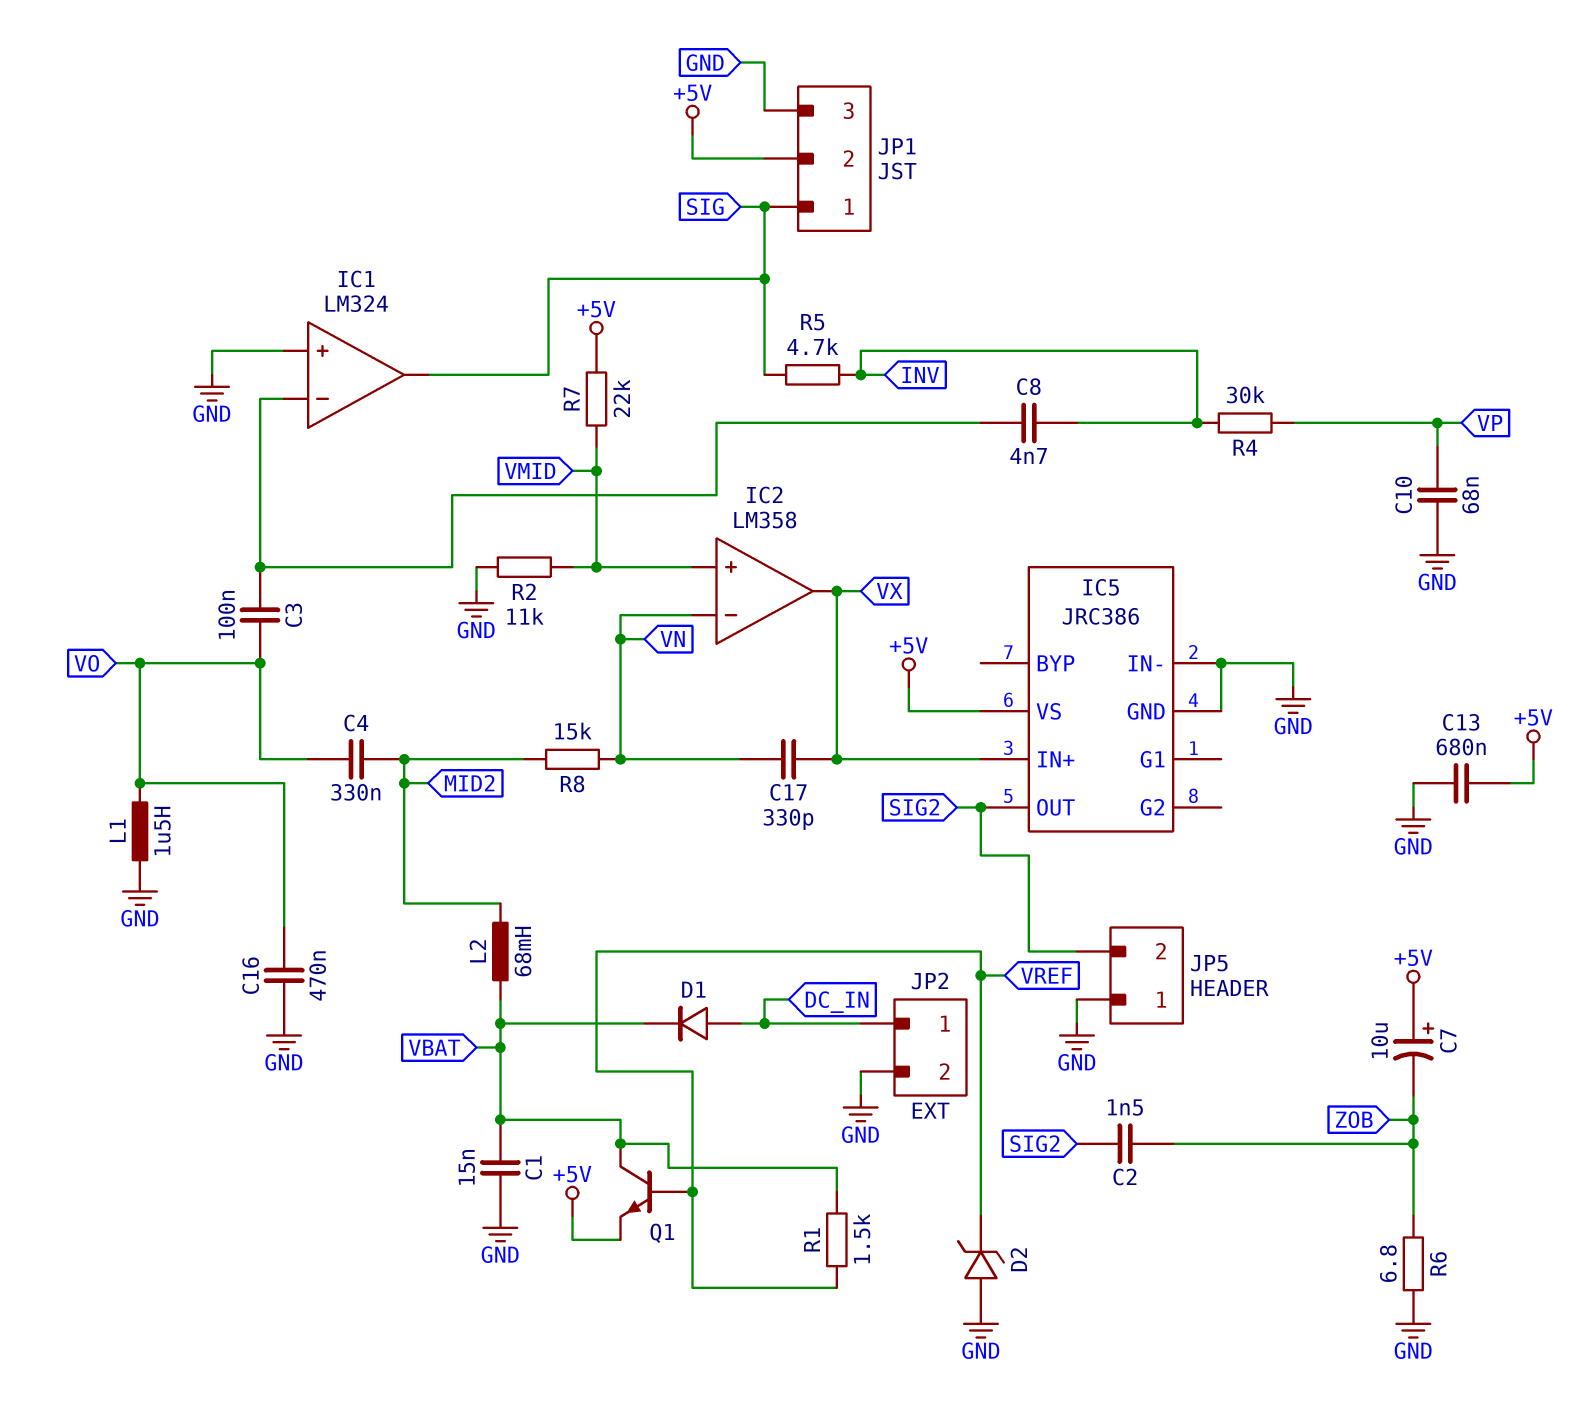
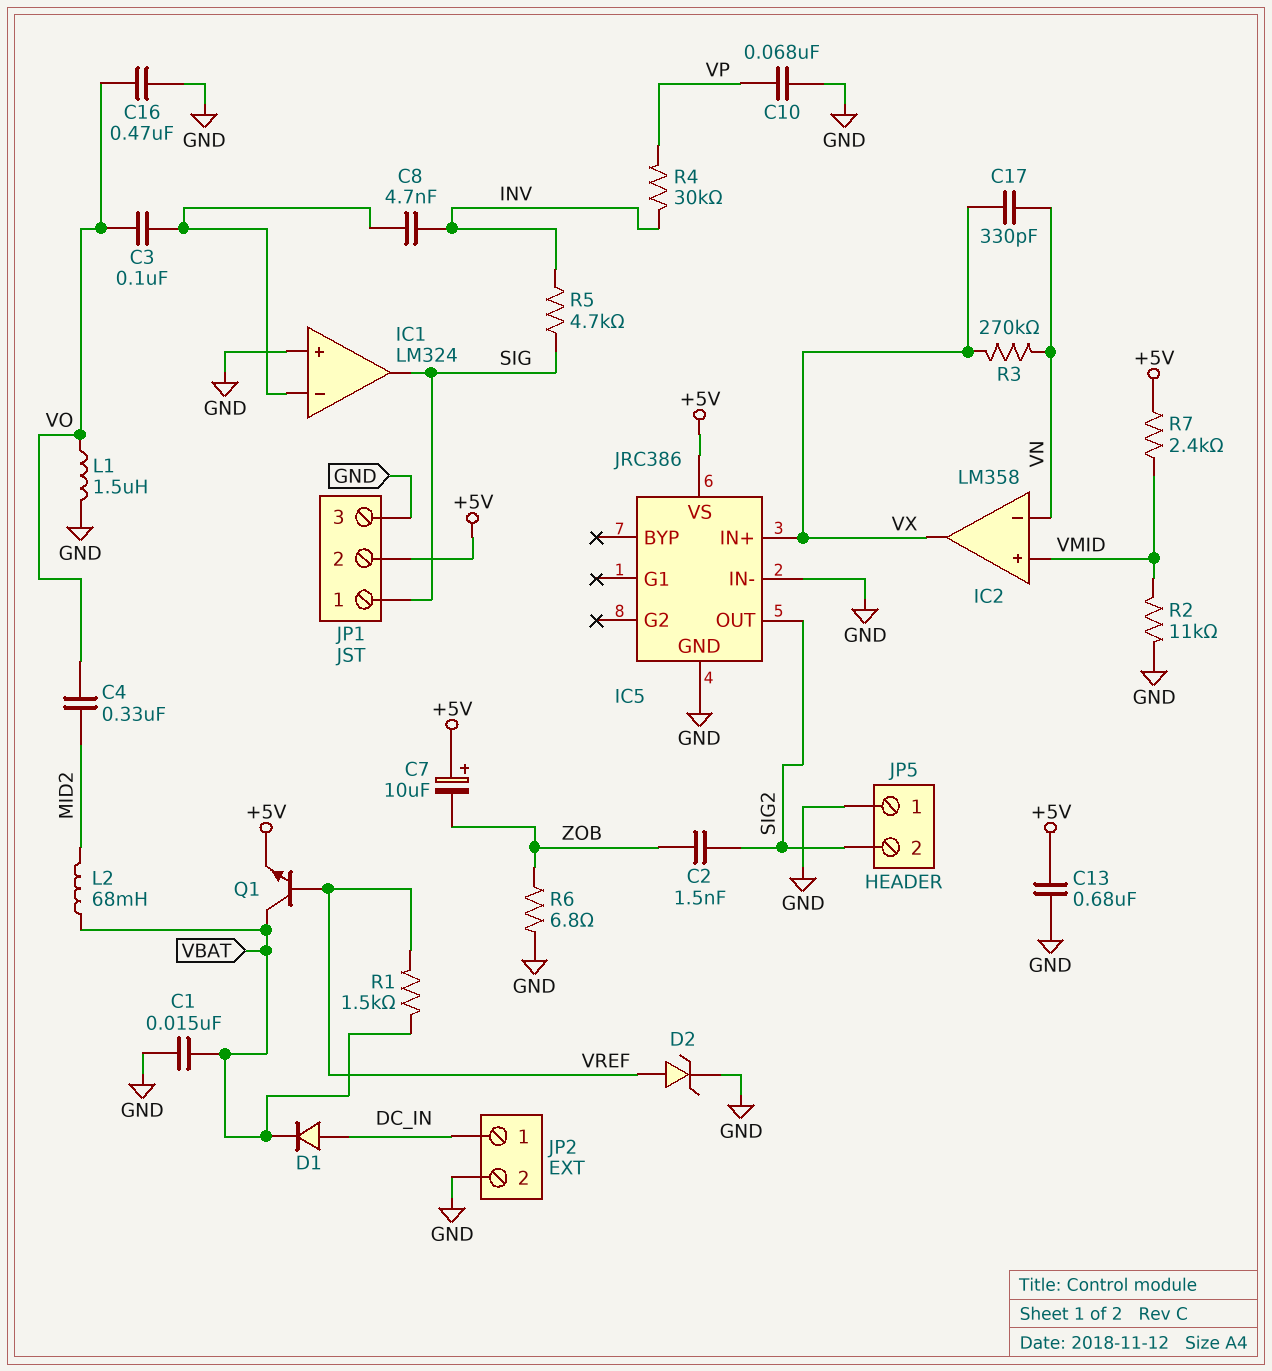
D2: zener (A GND, K VREF) -> zener (A VREF, K GND)
R3: none -> 270k (VN, VX)
R7: 22k (+5V, VMID) -> 2.4k (+5V, VMID)
R8: 15k (MID2, VN) -> none

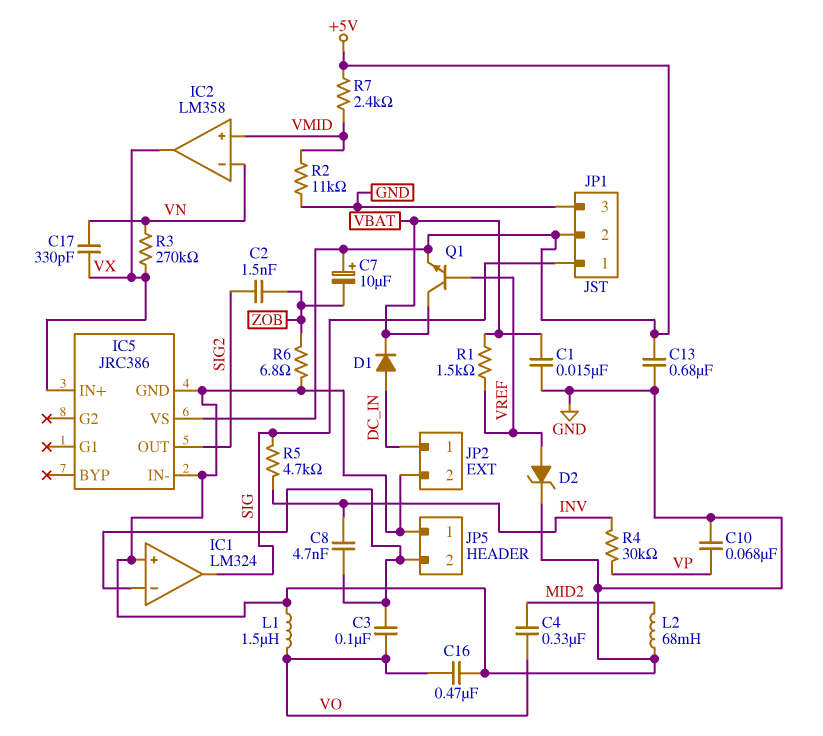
JP5 pin 2: SIG2 -> IC1/in-
L2: 68mH (MID2, VBAT) -> 68mH (GND, MID2)

